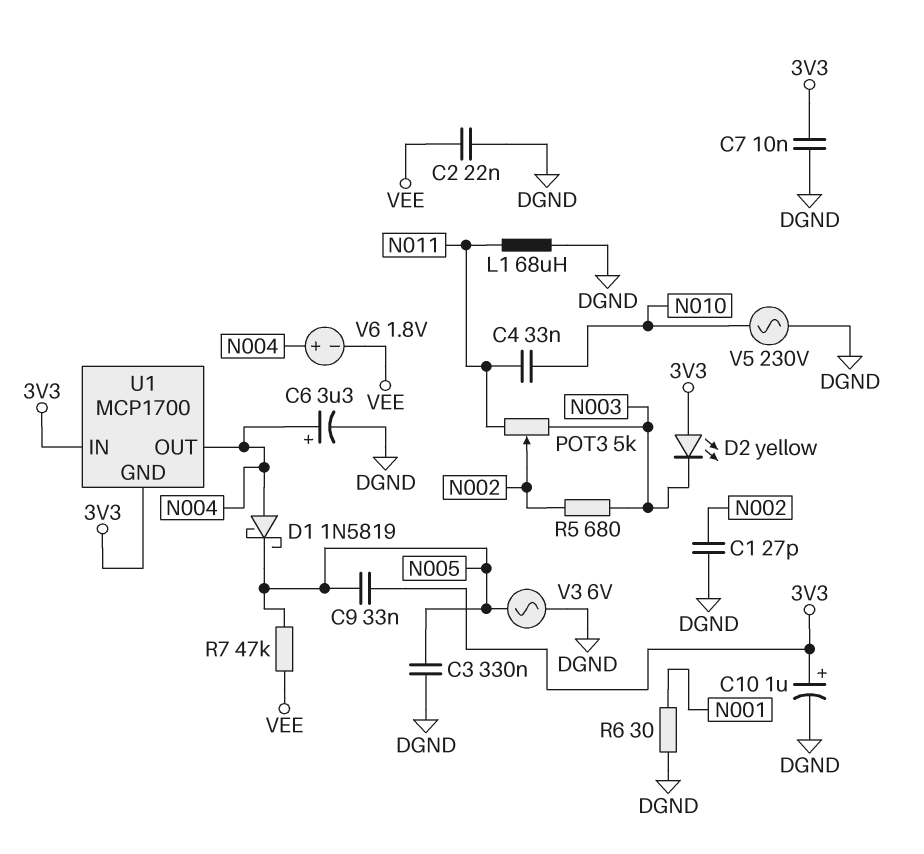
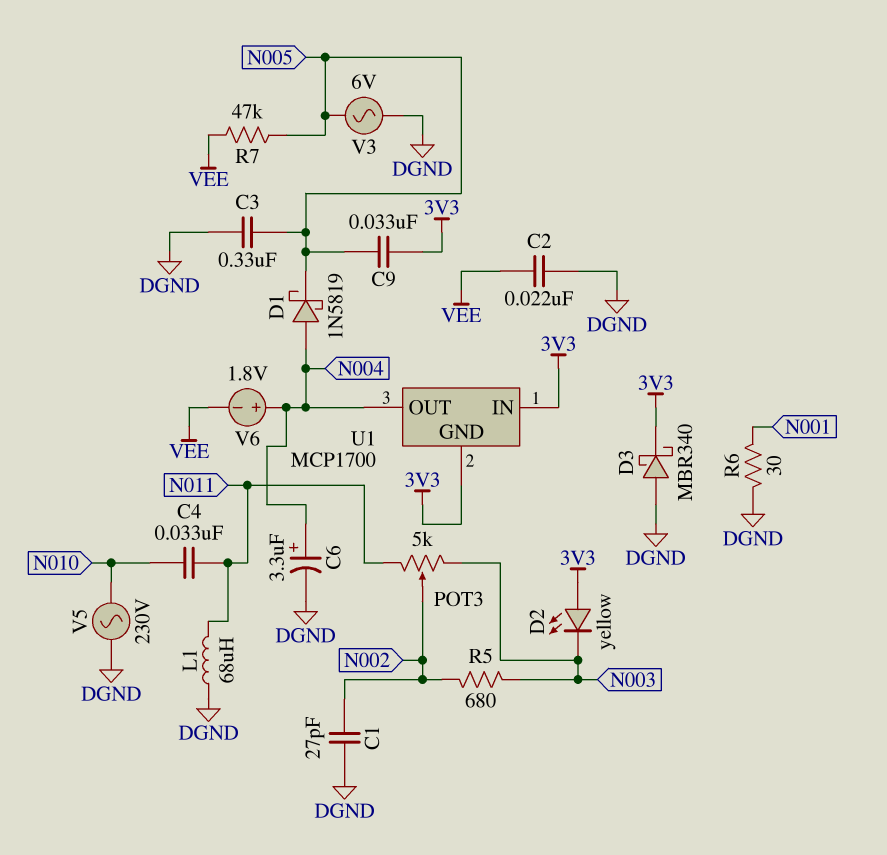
C7: 10nF (3V3, DGND) -> none
C10: 1uF (plus 3V3, minus DGND) -> none
D3: none -> schottky MBR340 (A DGND, K 3V3)

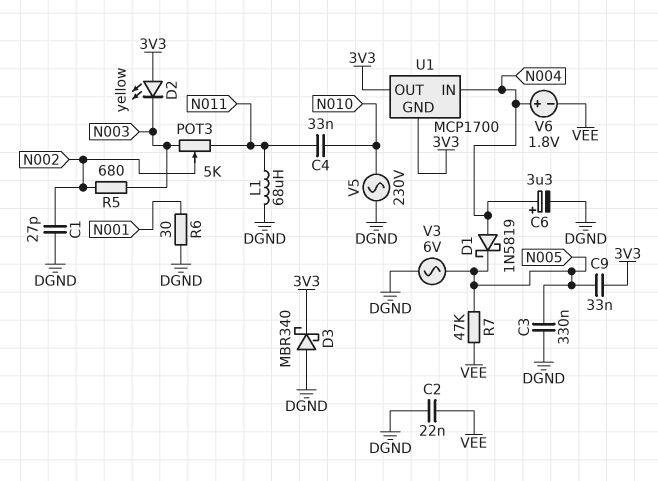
U1 pin IN: 3V3 -> N004
U1 pin OUT: N004 -> 3V3

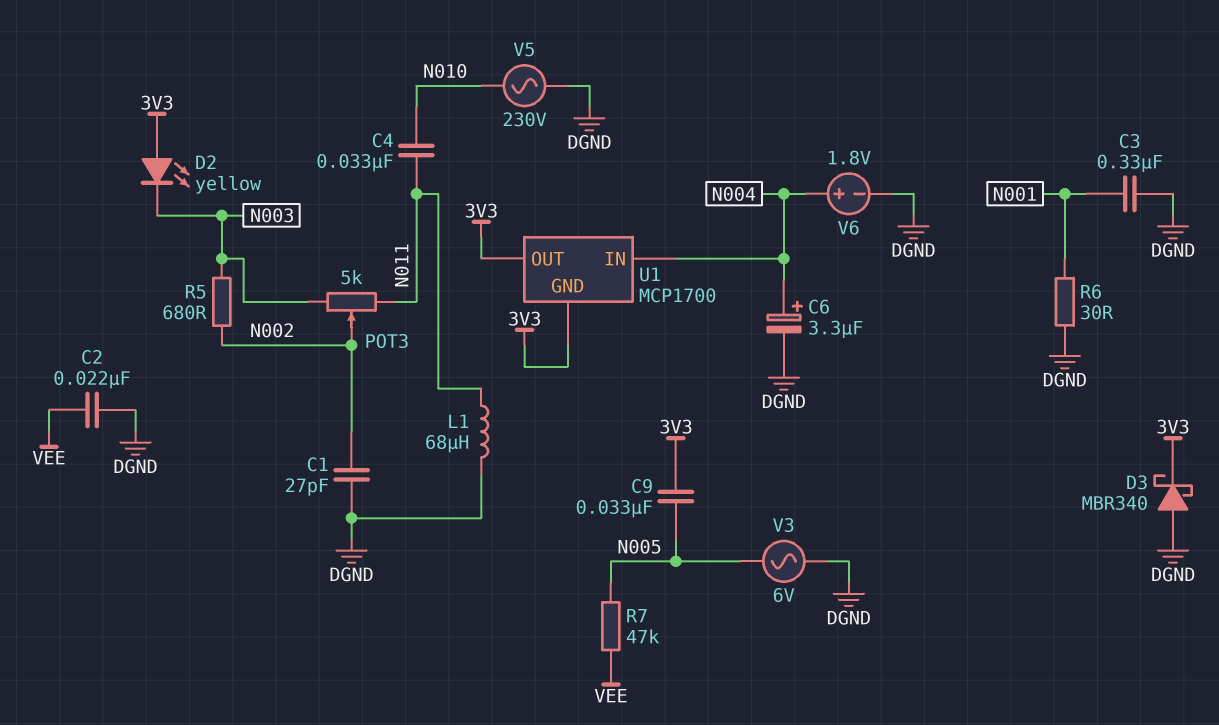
C3: 330nF (DGND, N005) -> 330nF (DGND, N001)
D1: schottky 1N5819 (A N004, K N005) -> none
V6: 1.8V (plus N004, minus VEE) -> 1.8V (plus N004, minus DGND)

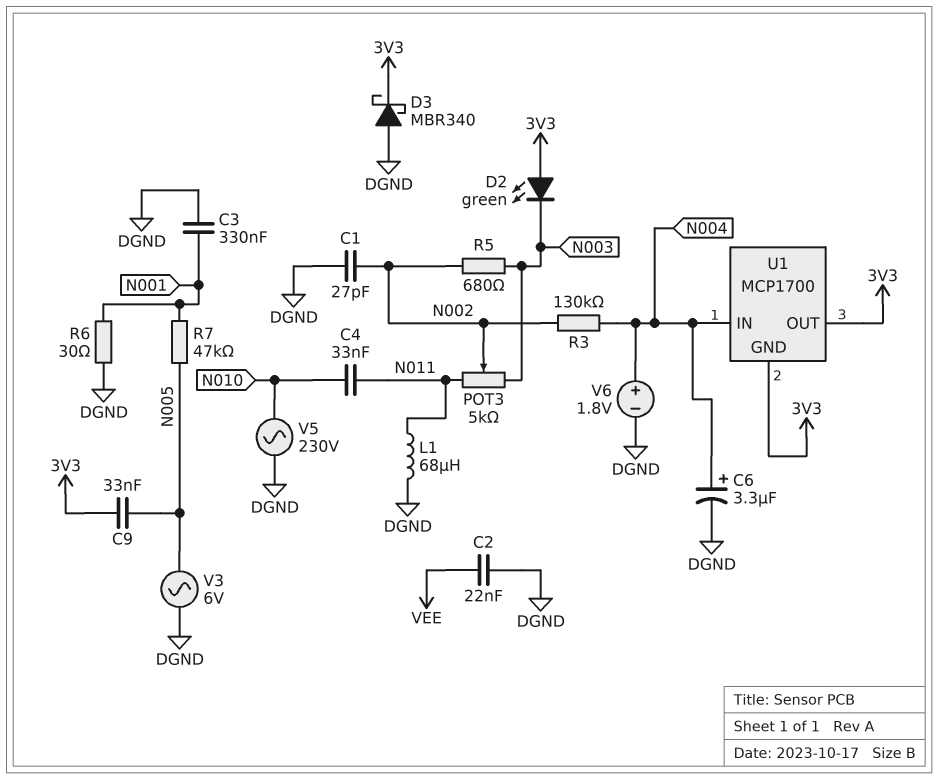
D2: LED yellow (A 3V3, K N003) -> LED green (A 3V3, K N003)
R3: none -> 130k (N002, N004)
R7: 47k (N005, VEE) -> 47k (N001, N005)

